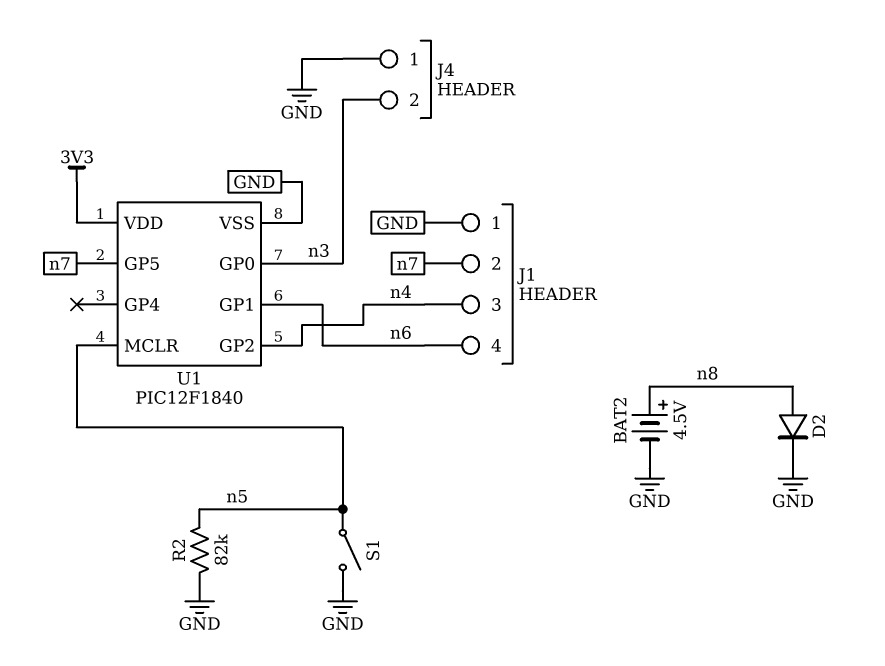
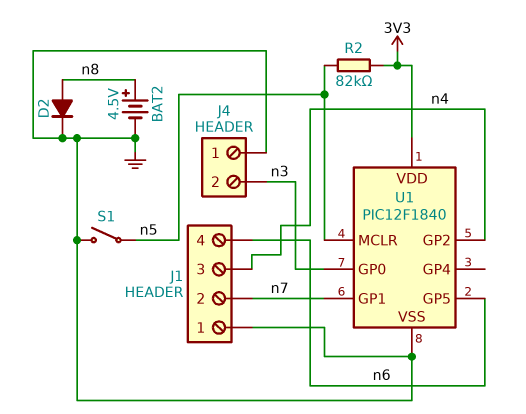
R2: 82k (GND, n5) -> 82k (3V3, n5)
U1 pin GP1: n6 -> n7
U1 pin GP5: n7 -> n6

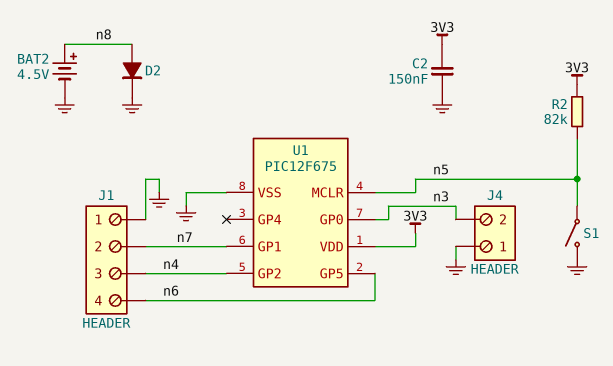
C2: none -> 150nF (3V3, GND)
U1: PIC12F1840 -> PIC12F675

